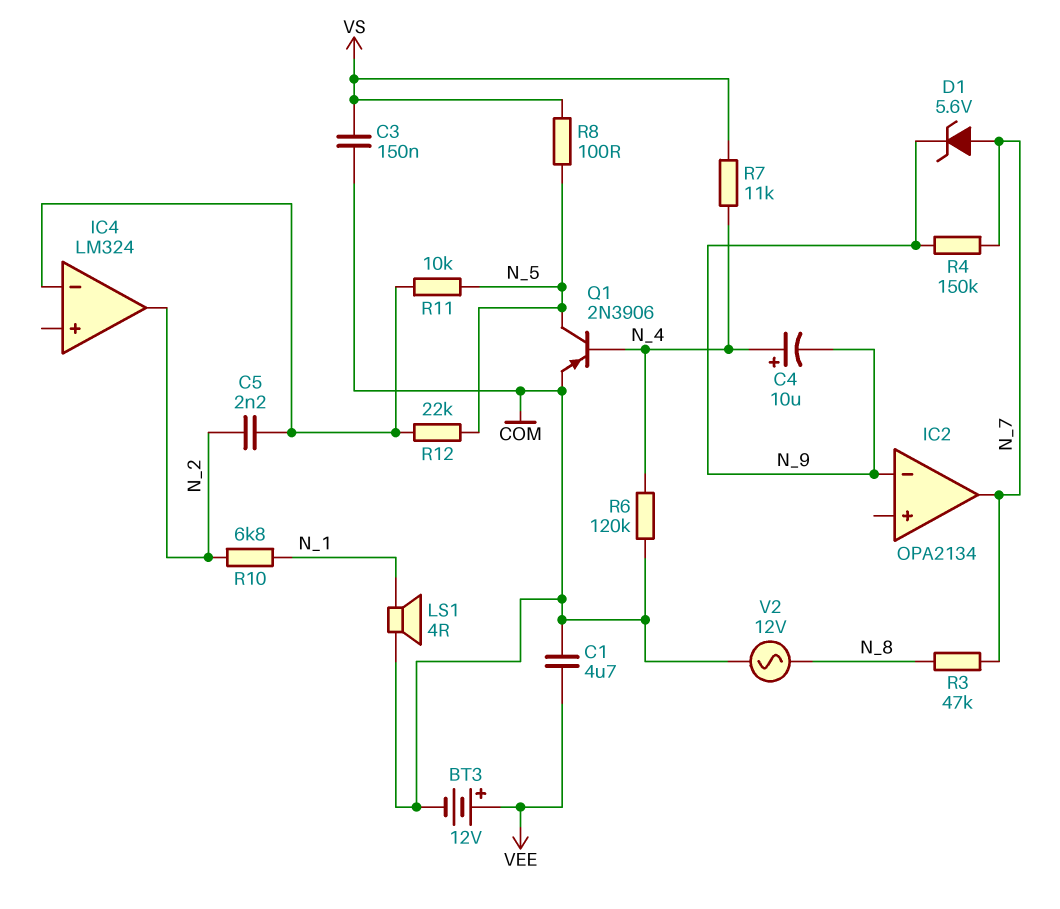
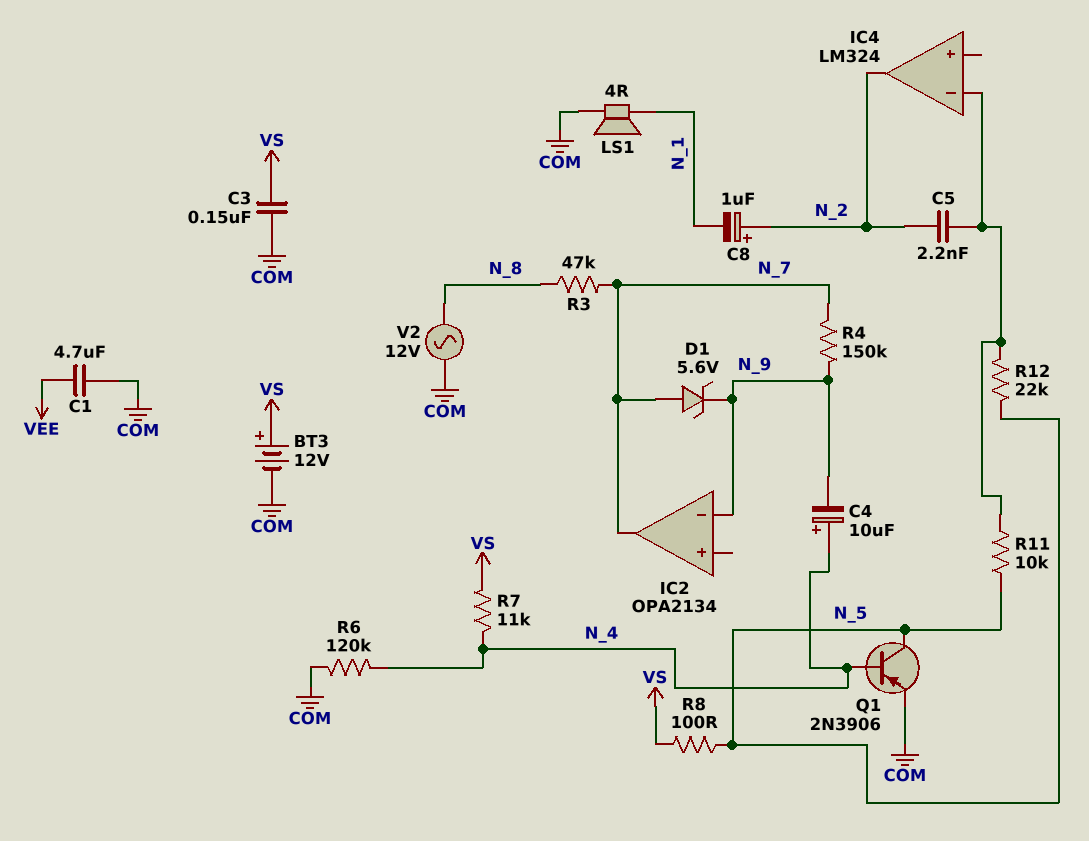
BT3: 12V (plus VEE, minus COM) -> 12V (plus VS, minus COM)
C8: none -> 1uF (plus N_2, minus N_1)
R10: 6.8k (N_1, N_2) -> none

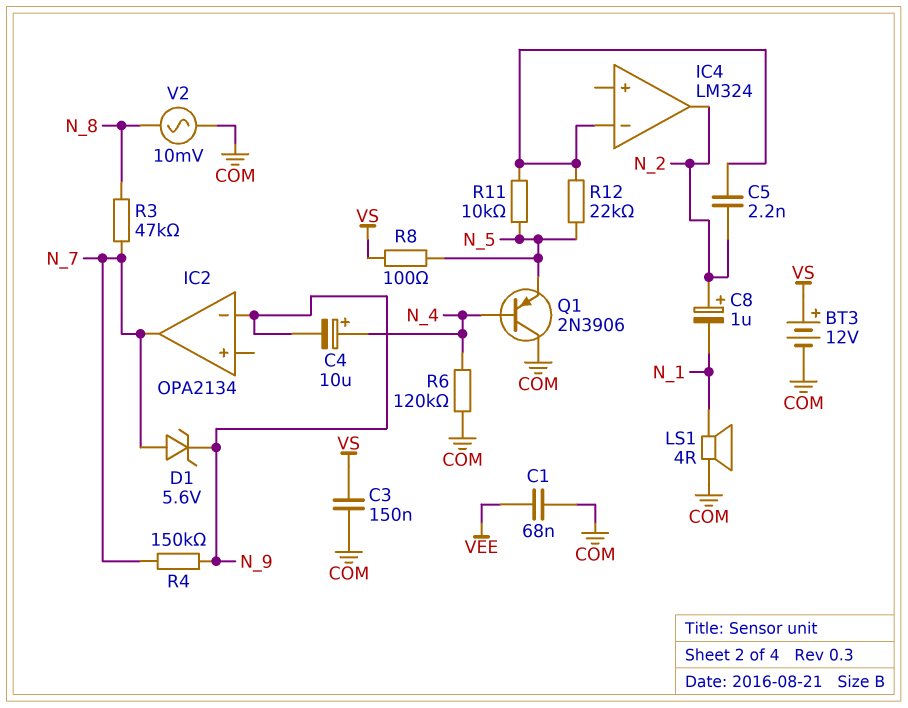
C1: 4.7uF (COM, VEE) -> 68nF (COM, VEE)
Q1: PNP 2N3906 (B N_4, C N_5, E COM) -> PNP 2N3906 (B N_4, C COM, E N_5)
R7: 11k (N_4, VS) -> none
V2: AC 12V (COM, N_8) -> AC 10mV (COM, N_8)

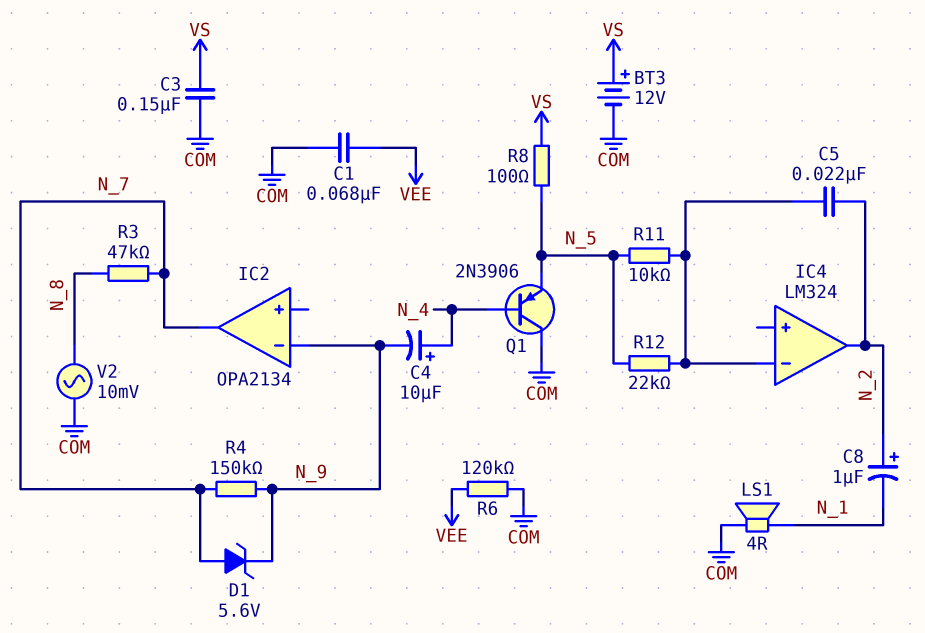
C5: 2.2nF (IC4/in-, N_2) -> 22nF (IC4/in-, N_2)
R6: 120k (COM, N_4) -> 120k (COM, VEE)

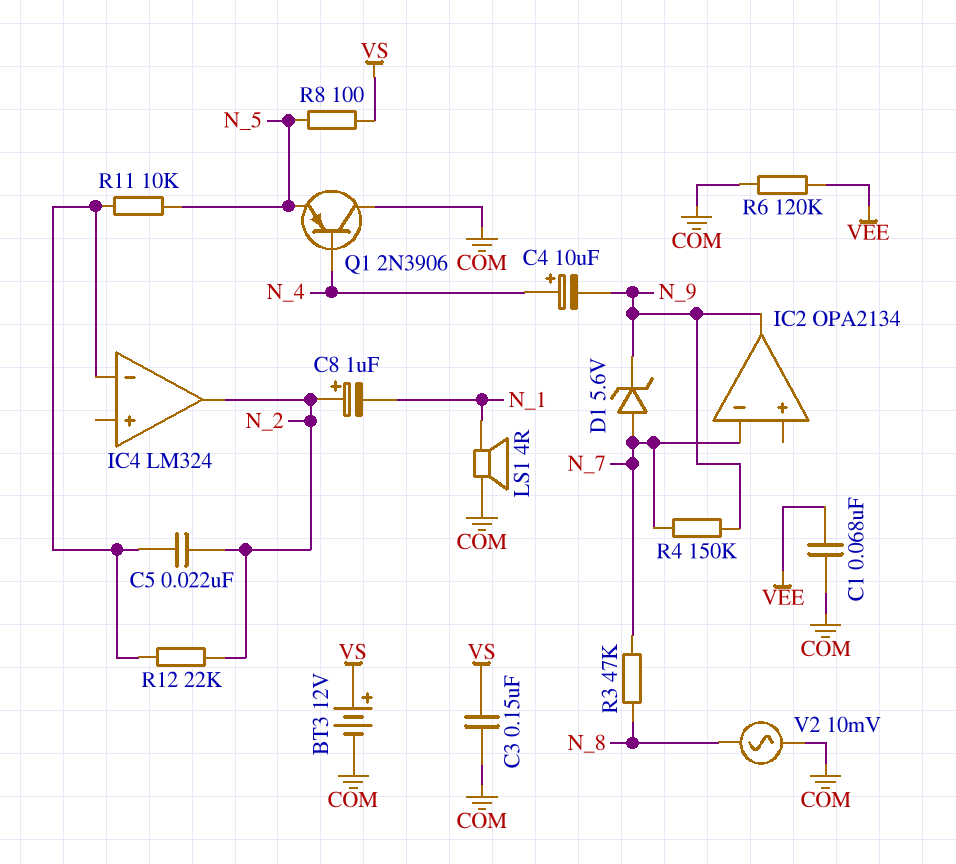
IC2 pin in-: N_9 -> N_7
IC2 pin out: N_7 -> N_9
R12: 22k (IC4/in-, N_5) -> 22k (IC4/in-, N_2)

